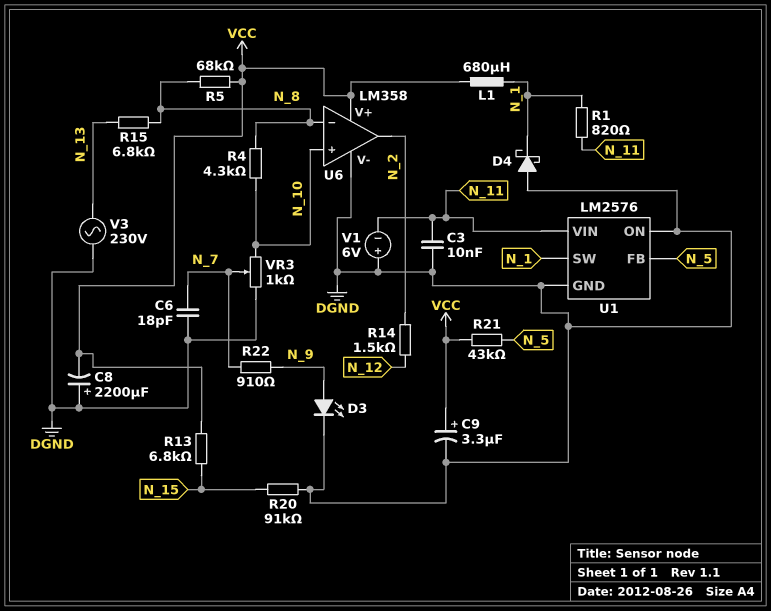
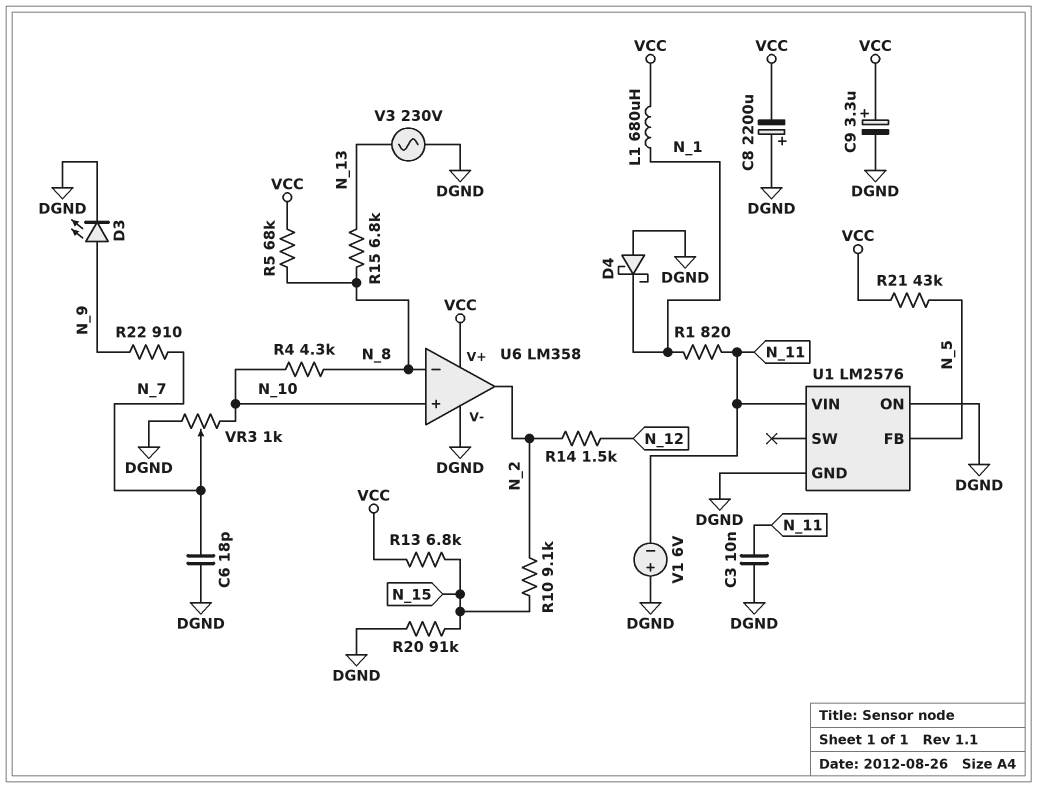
R10: none -> 9.1k (N_2, N_15)
U1 pin SW: N_1 -> none

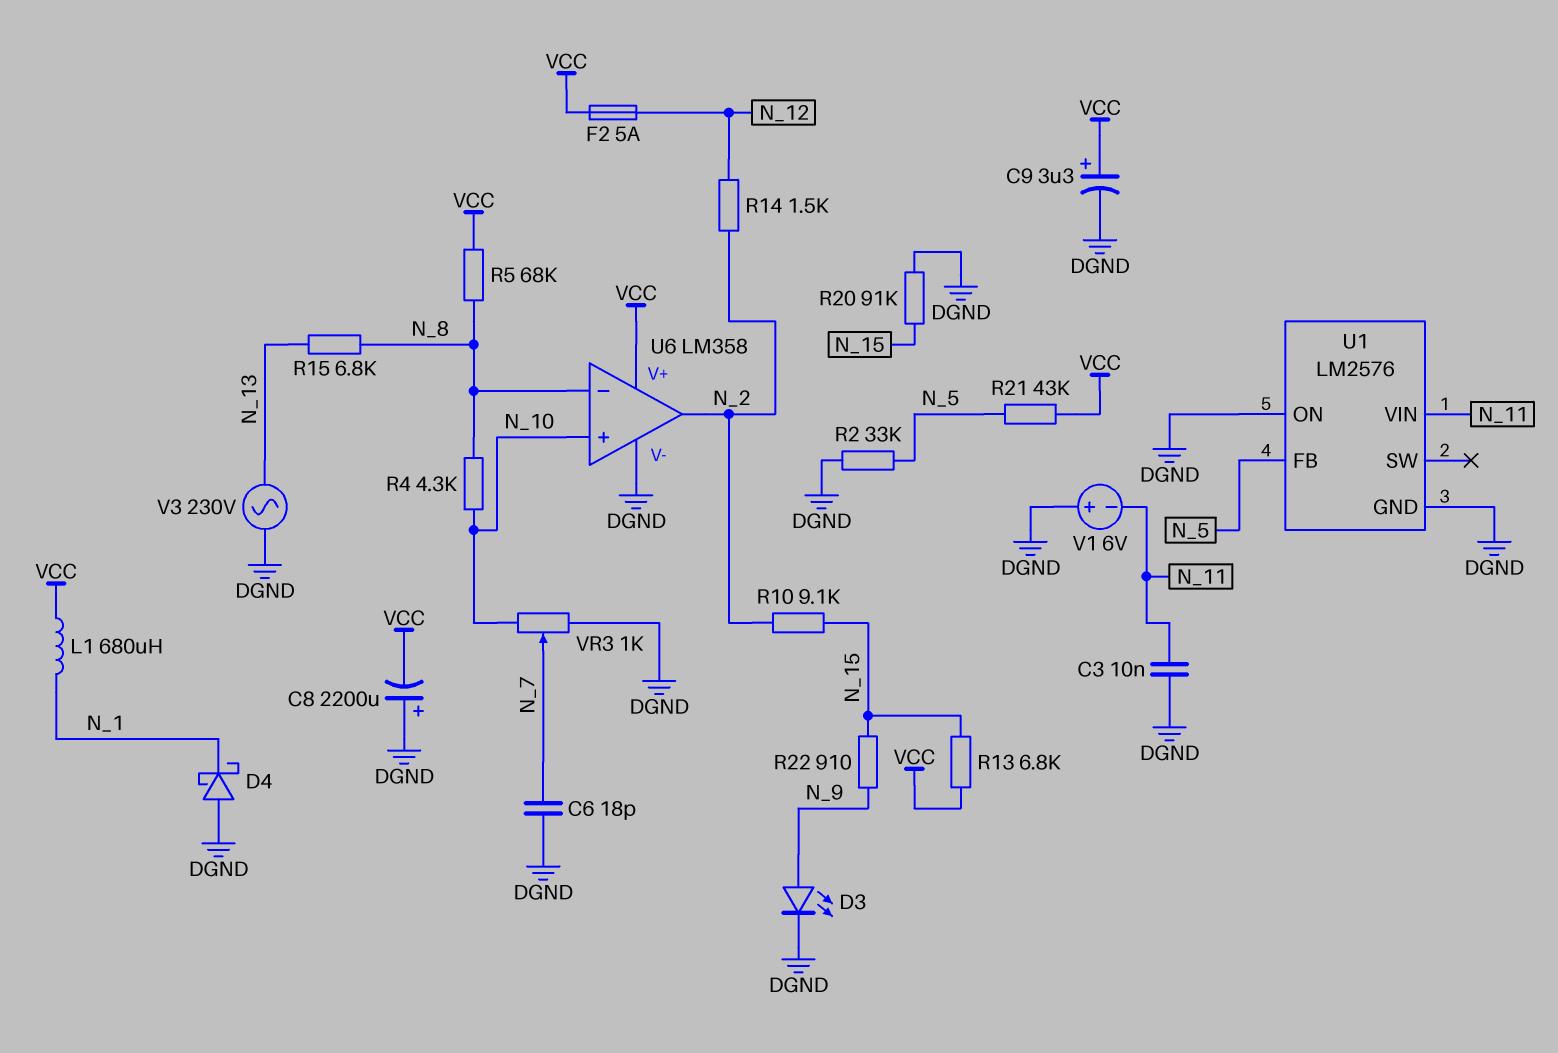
F2: none -> 5A (N_12, VCC)
R1: 820 (N_1, N_11) -> none
R2: none -> 33k (DGND, N_5)
R22: 910 (N_7, N_9) -> 910 (N_9, N_15)

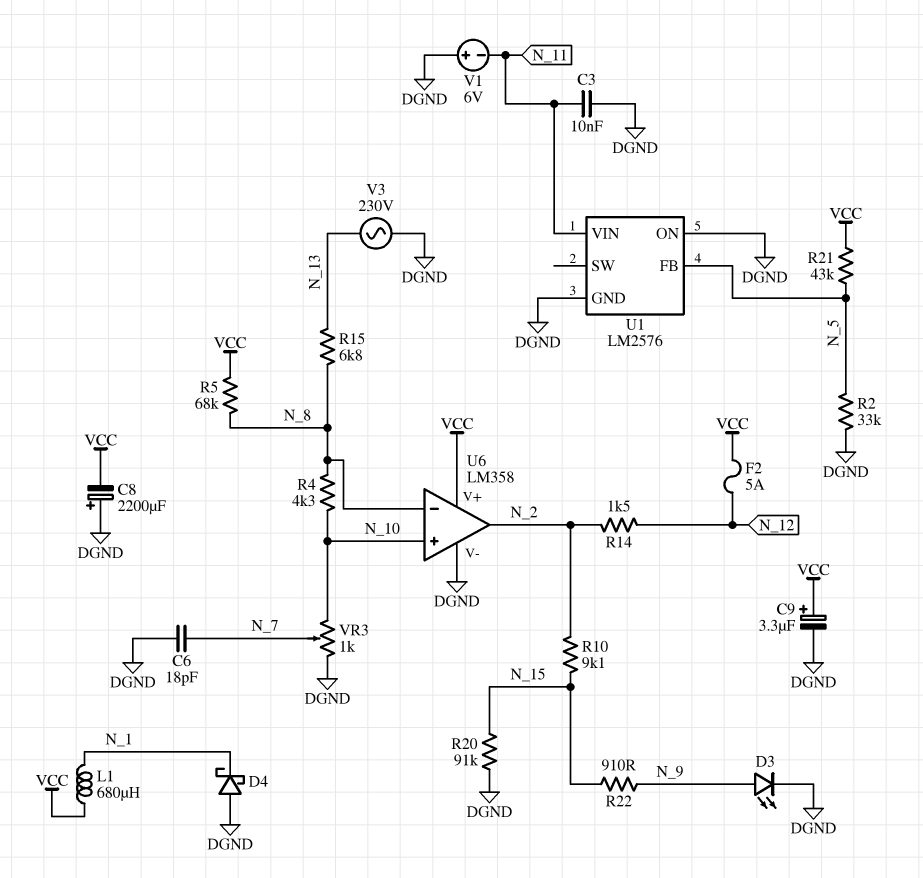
R13: 6.8k (N_15, VCC) -> none

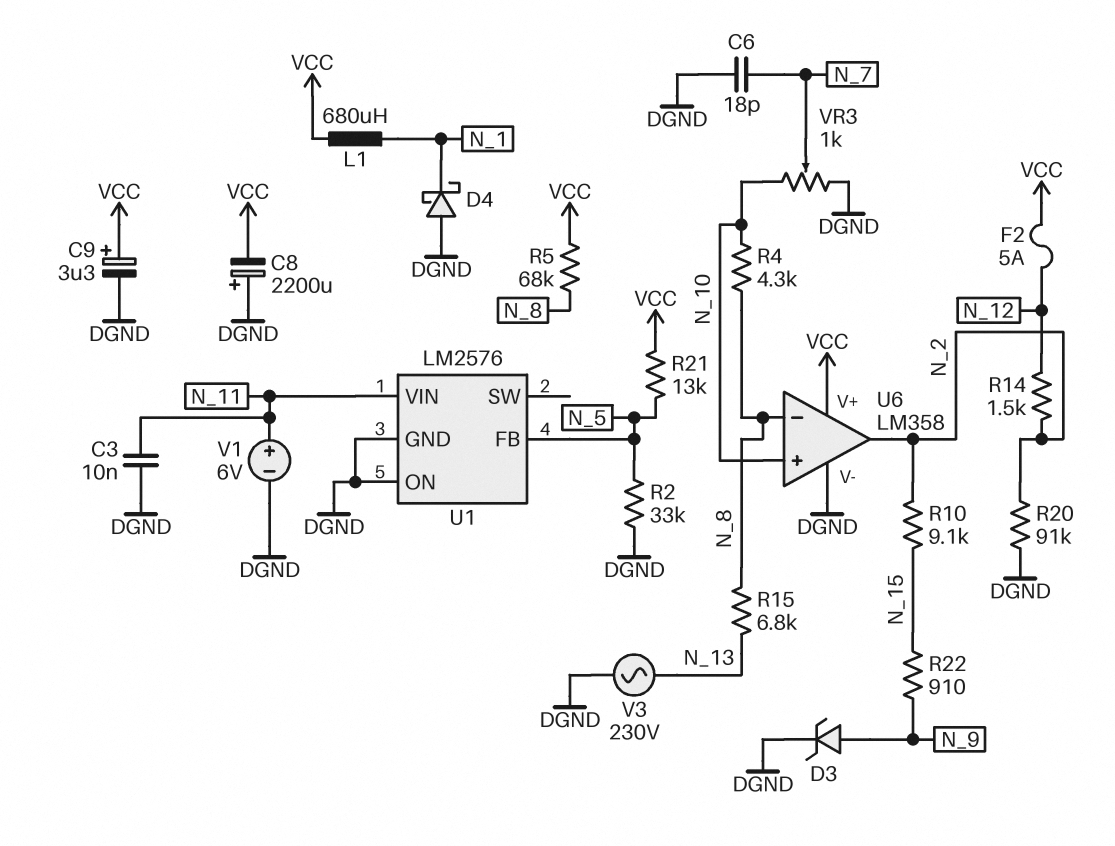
D3: LED (A N_9, K DGND) -> zener (A N_9, K DGND)
R20: 91k (DGND, N_15) -> 91k (DGND, N_2)
R21: 43k (N_5, VCC) -> 13k (N_5, VCC)
V1: 6V (plus DGND, minus N_11) -> 6V (plus N_11, minus DGND)

